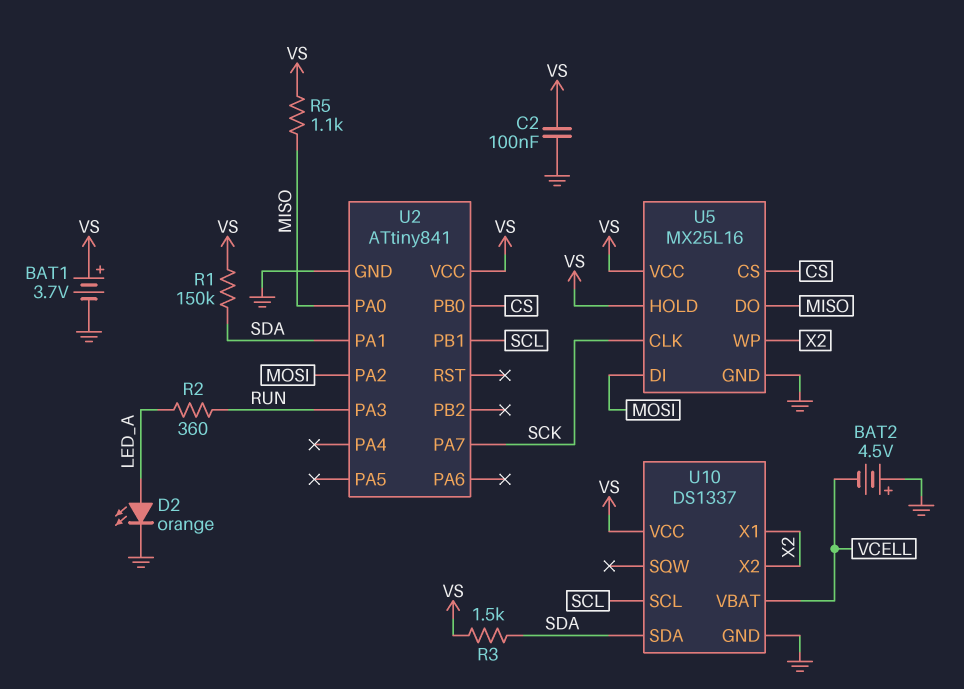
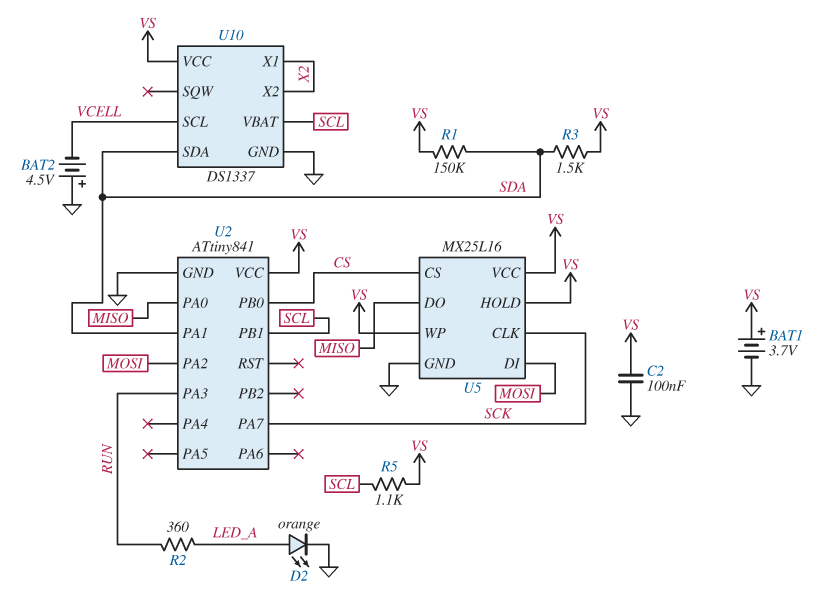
R5: 1.1k (MISO, VS) -> 1.1k (SCL, VS)
U5 pin WP: X2 -> VS
U10 pin SCL: SCL -> VCELL
U10 pin VBAT: VCELL -> SCL

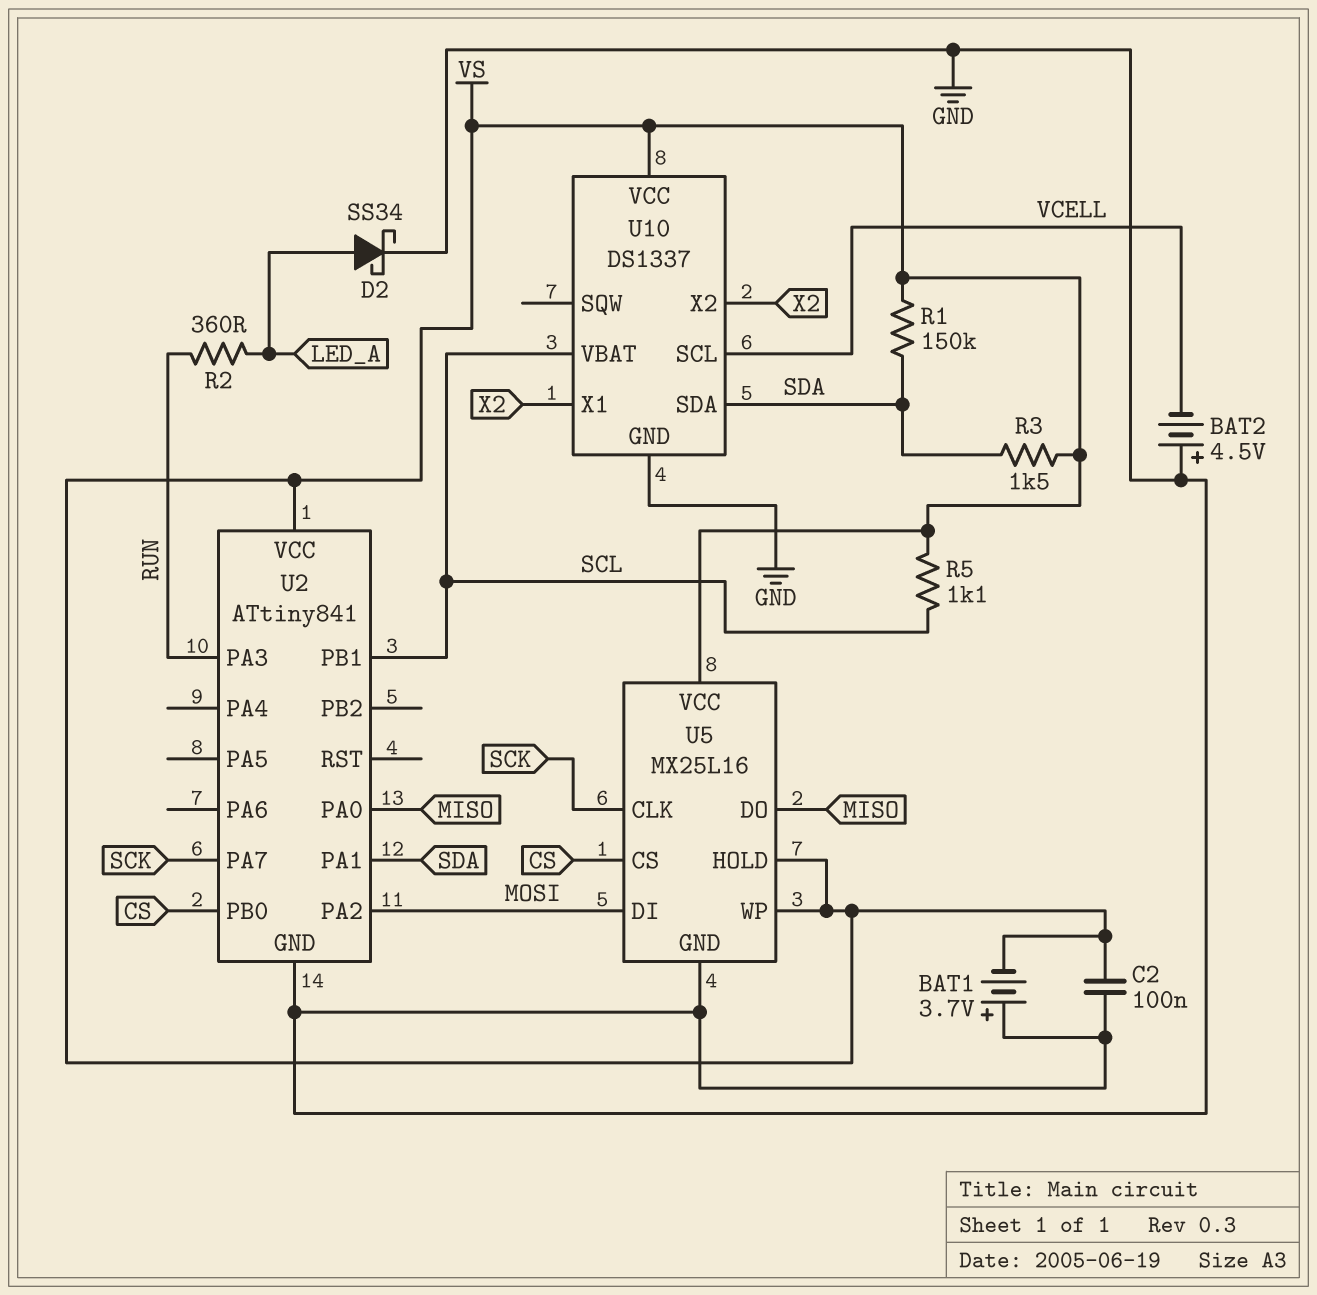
BAT1: 3.7V (plus VS, minus GND) -> 3.7V (plus GND, minus VS)
D2: LED orange (A LED_A, K GND) -> schottky SS34 (A LED_A, K GND)

